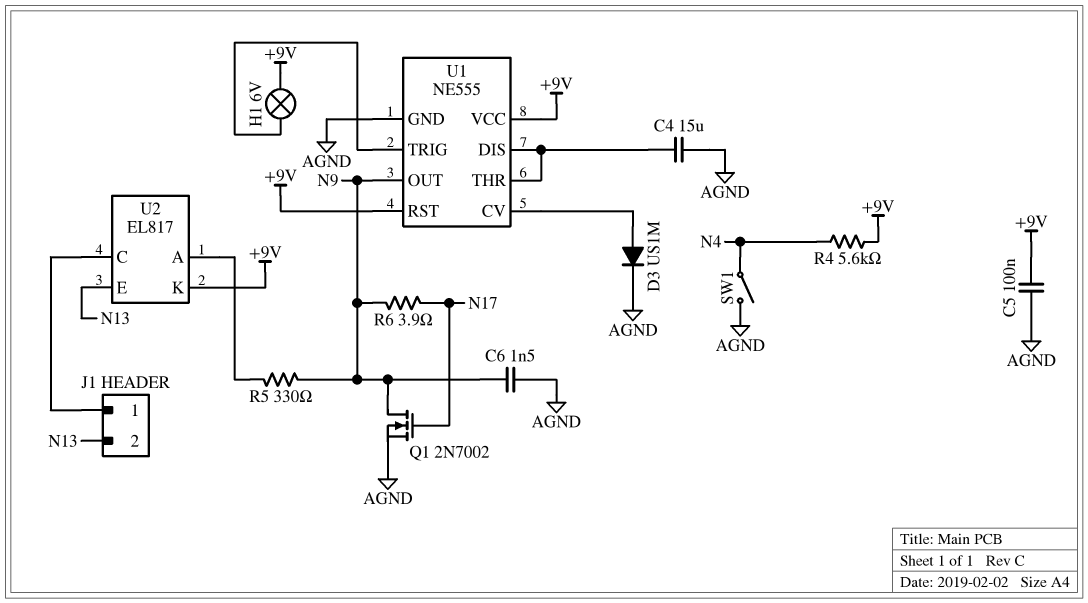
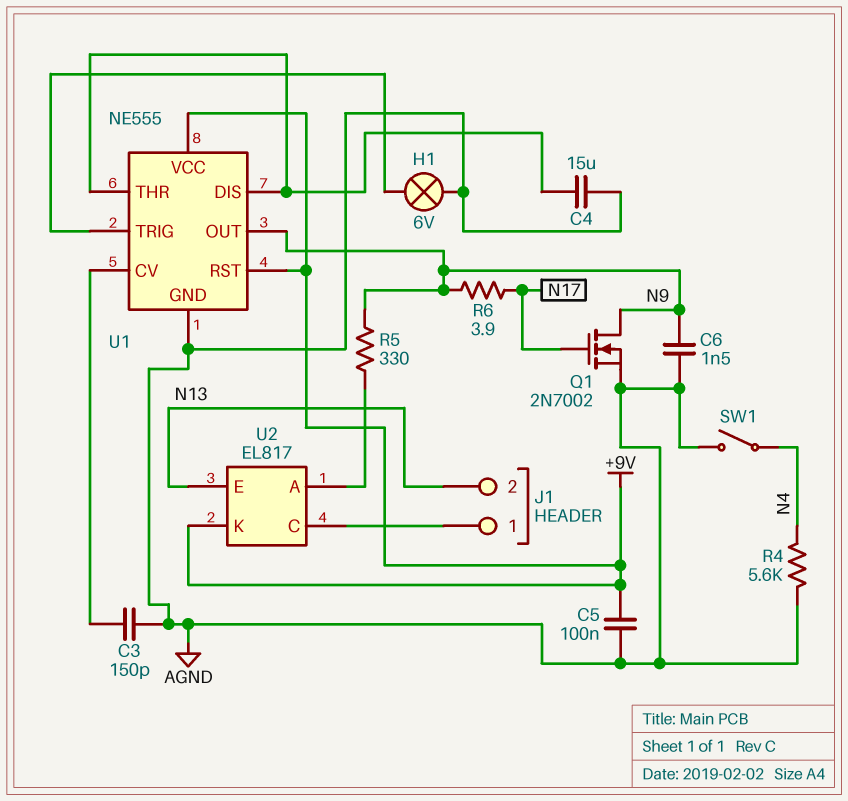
C3: none -> 150pF (AGND, U1/CV)
D3: diode US1M (A U1/CV, K AGND) -> none
H1: lamp 6V (+9V, U1/TRIG) -> lamp 6V (AGND, U1/TRIG)
R4: 5.6k (+9V, N4) -> 5.6k (AGND, N4)

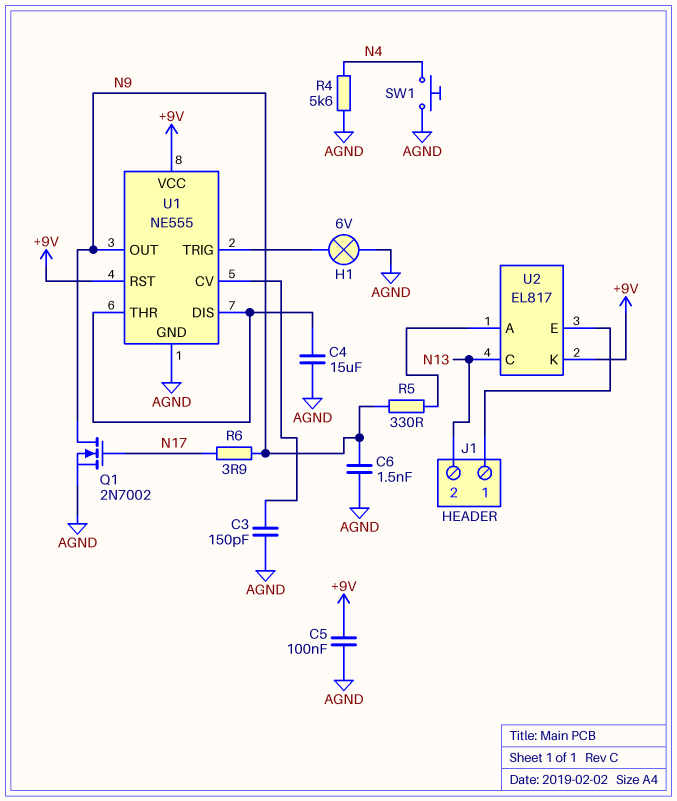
SW1: switch (AGND, N4) -> button (AGND, N4)
U2 pin C: J1/1 -> N13
U2 pin E: N13 -> J1/1

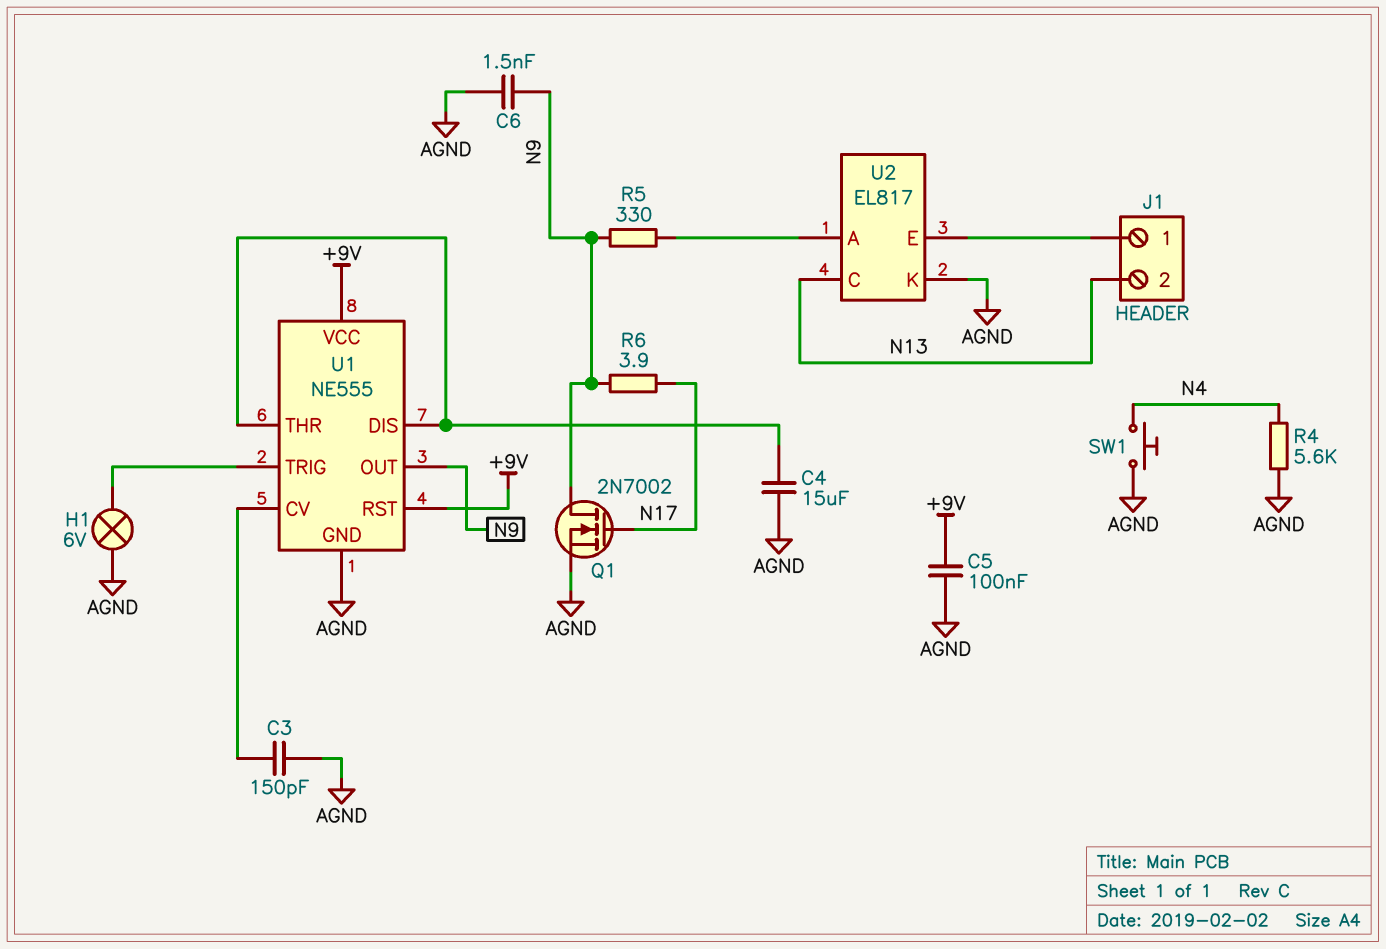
U2 pin K: +9V -> AGND

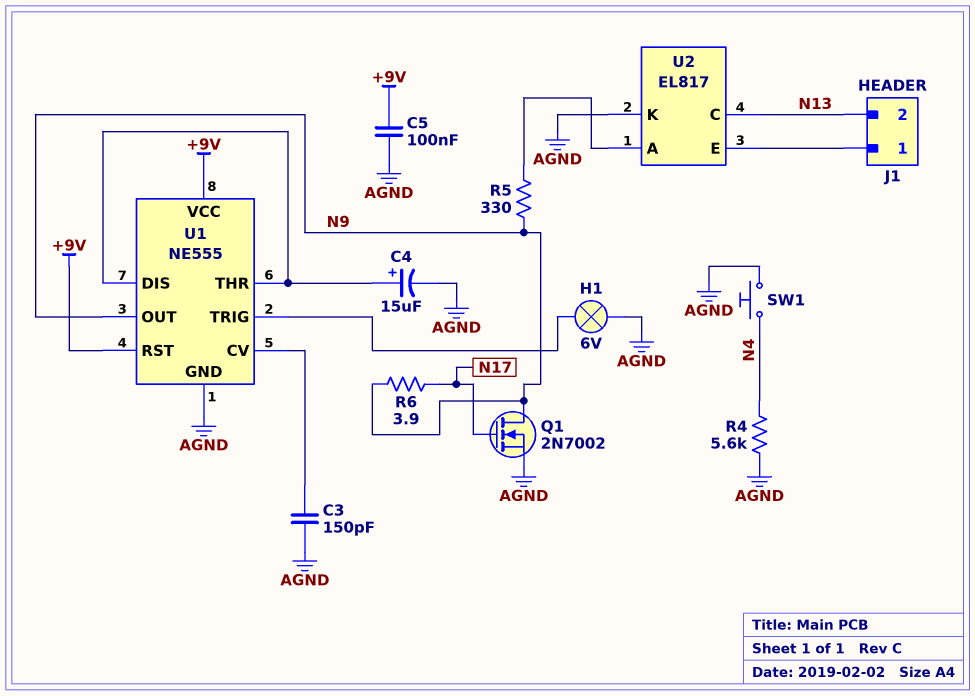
C4: 15uF (AGND, U1/DIS) -> 15uF (plus U1/DIS, minus AGND)
C6: 1.5nF (AGND, N9) -> none

